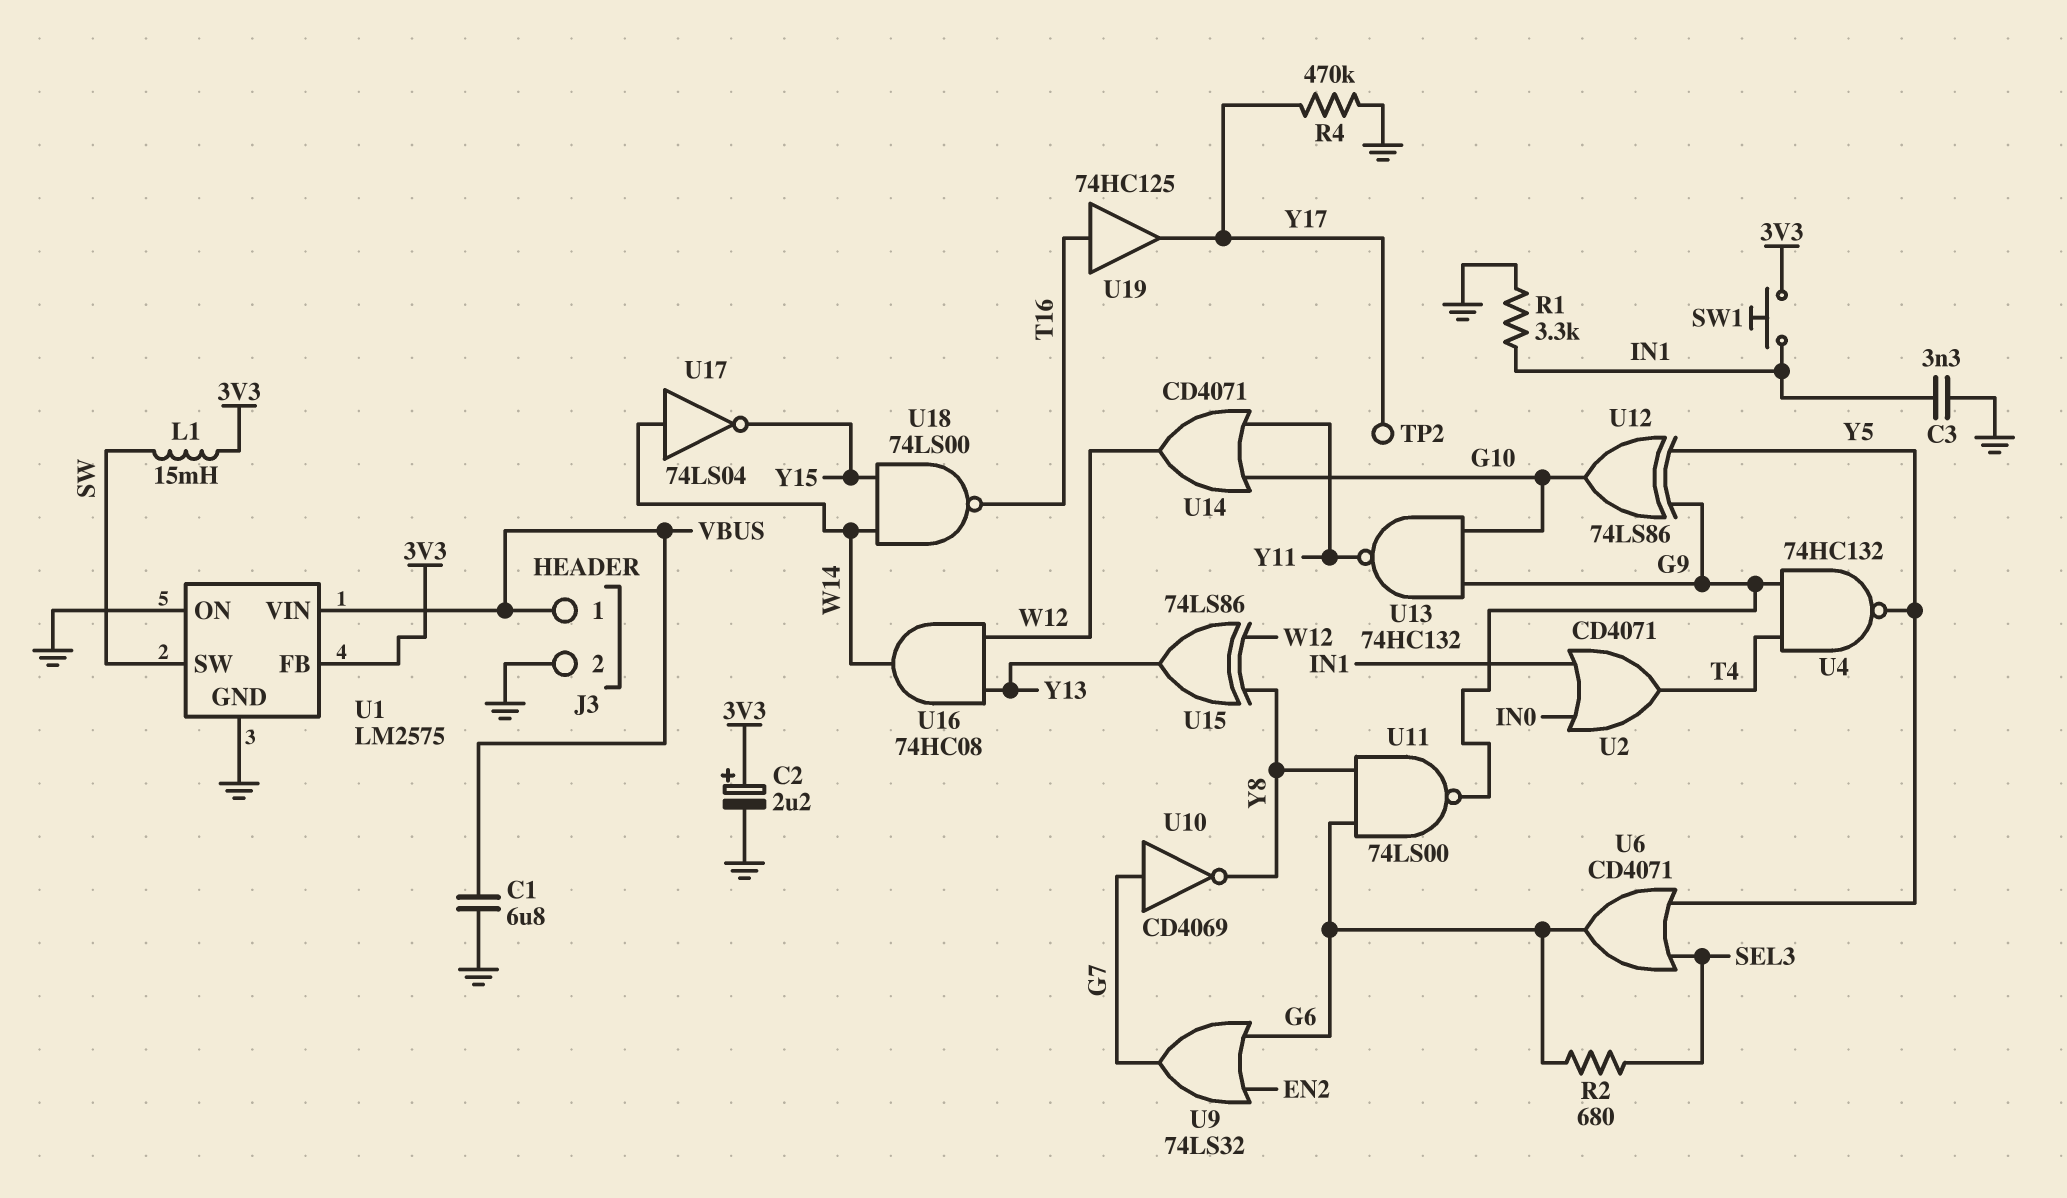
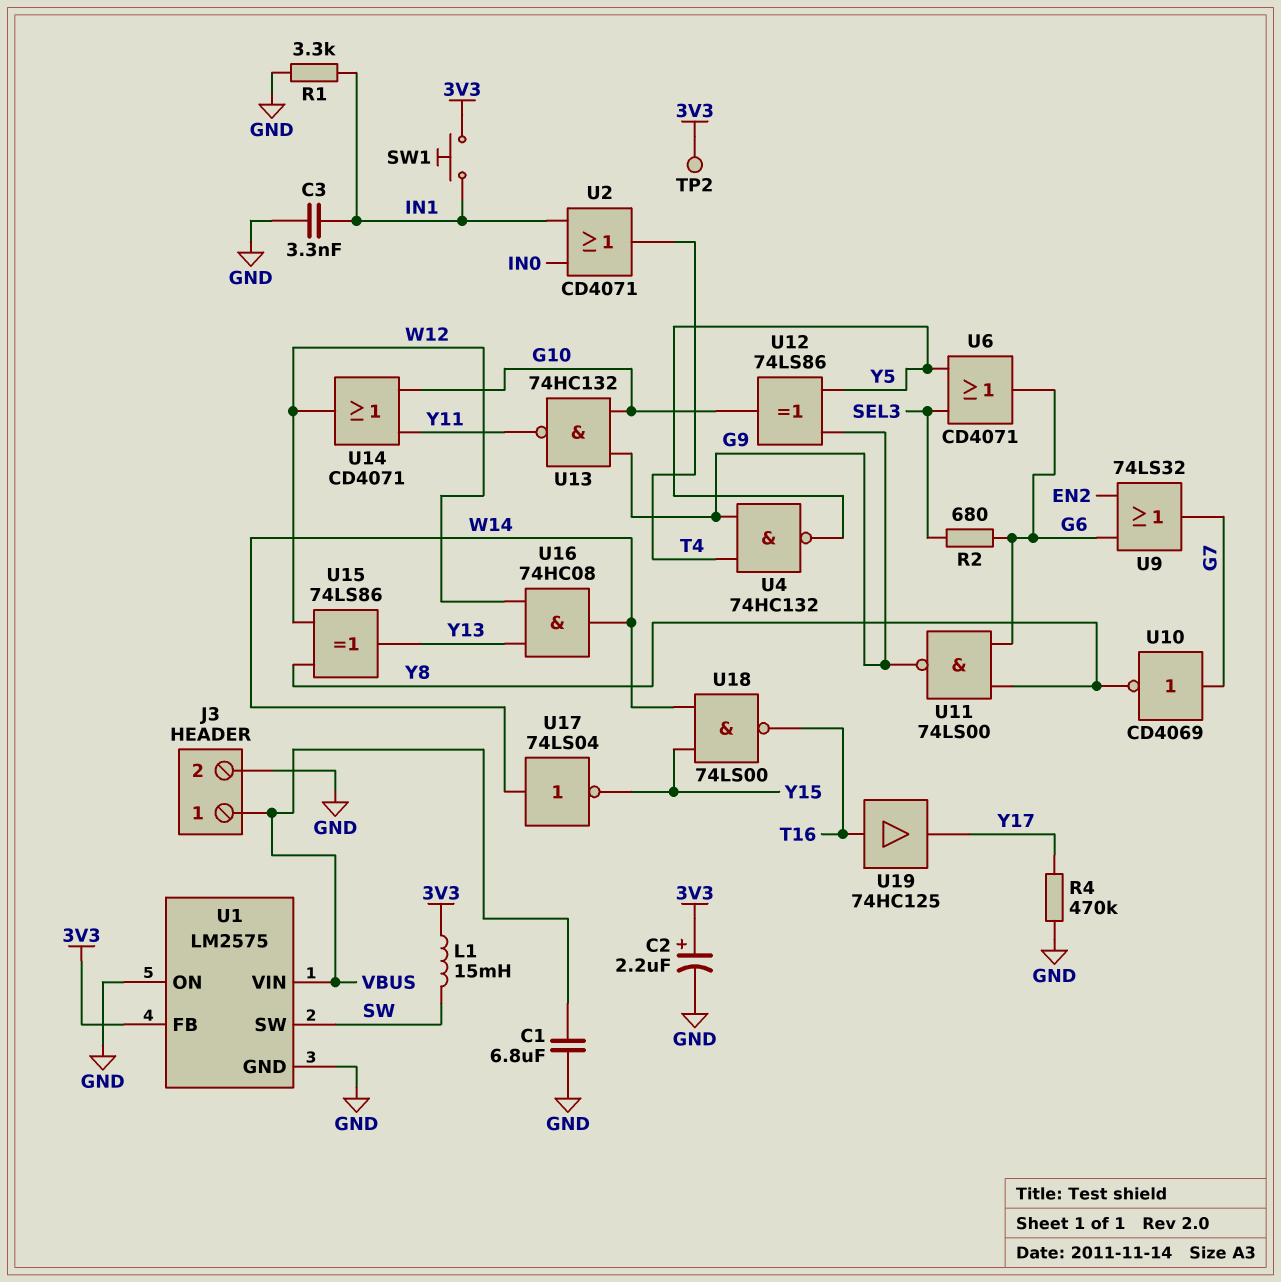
TP2: test point (Y17) -> test point (3V3)

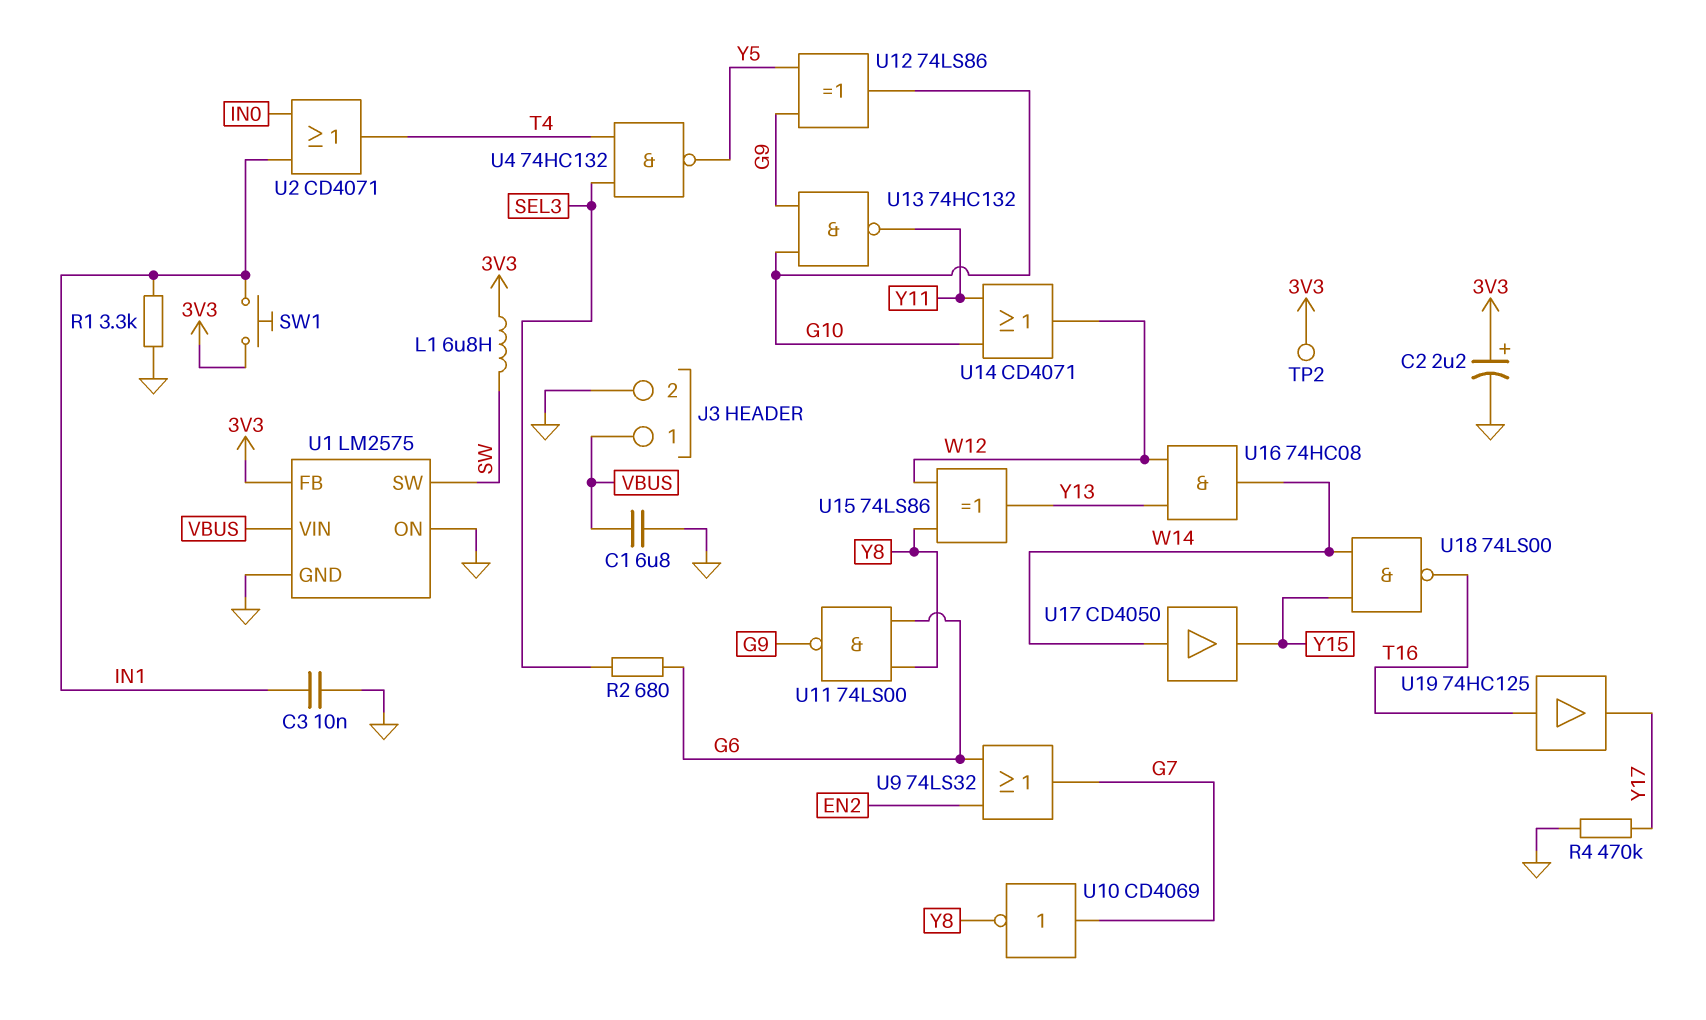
C3: 3.3nF (GND, IN1) -> 10nF (GND, IN1)
L1: 15mH (3V3, SW) -> 6.8uH (3V3, SW)
U4: NAND 74HC132 (in G9, in T4, out Y5) -> NAND 74HC132 (in SEL3, in T4, out Y5)
U6: OR CD4071 (in SEL3, in Y5, out G6) -> none
U17: NOT 74LS04 (in W14, out Y15) -> buffer CD4050 (in W14, out Y15)

